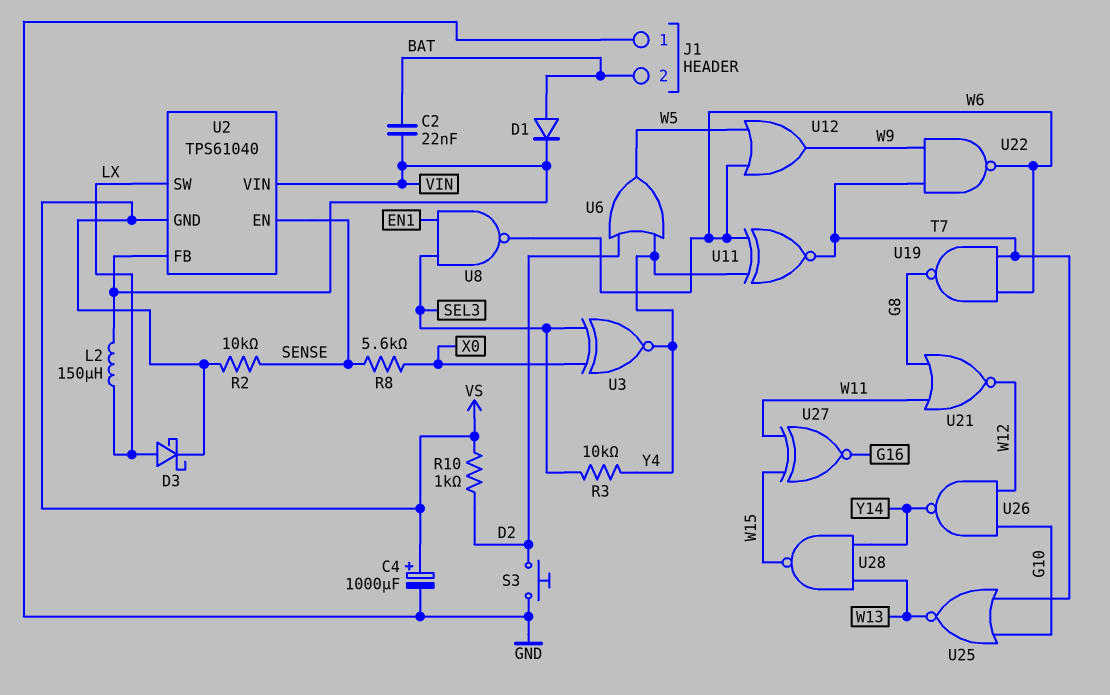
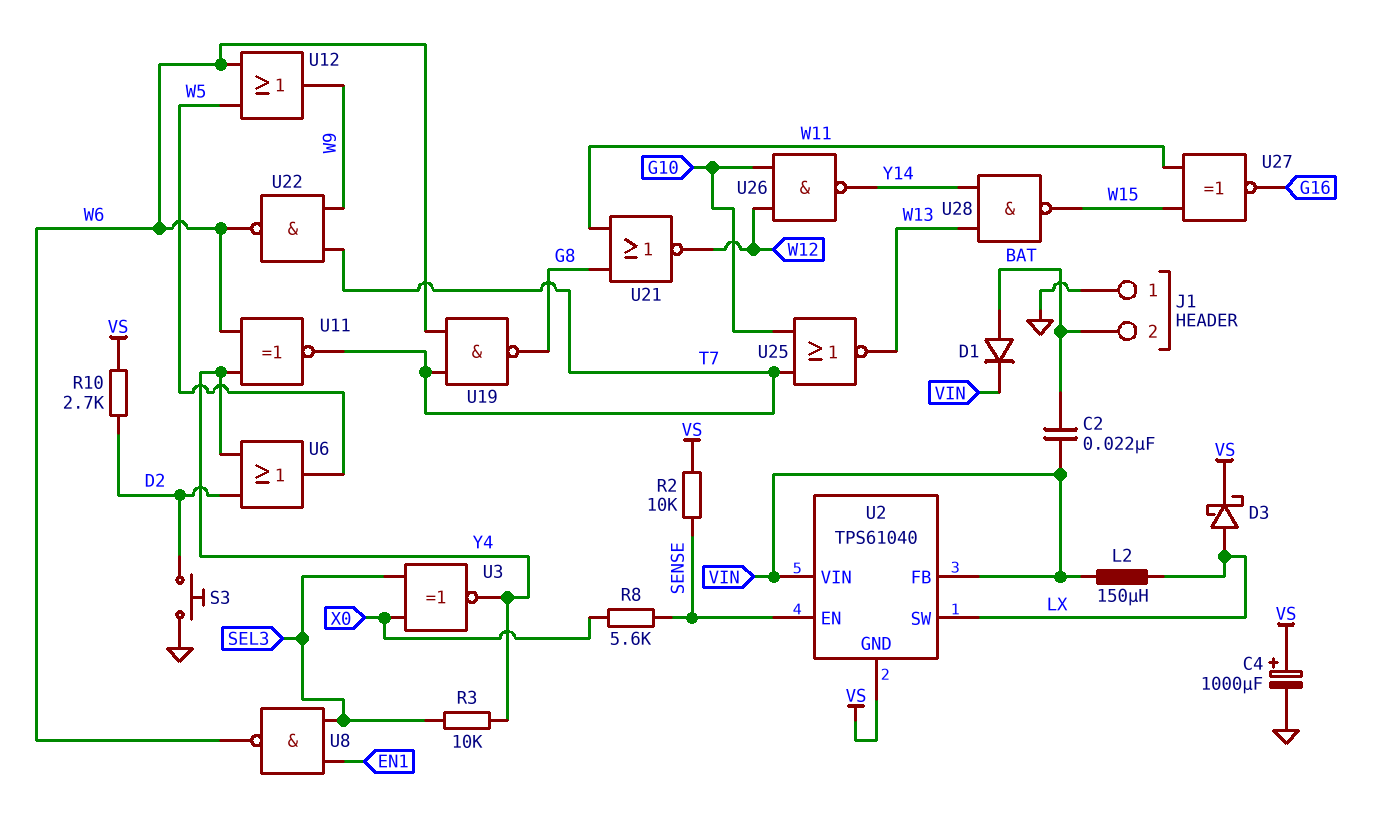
R10: 1k (D2, VS) -> 2.7k (D2, VS)

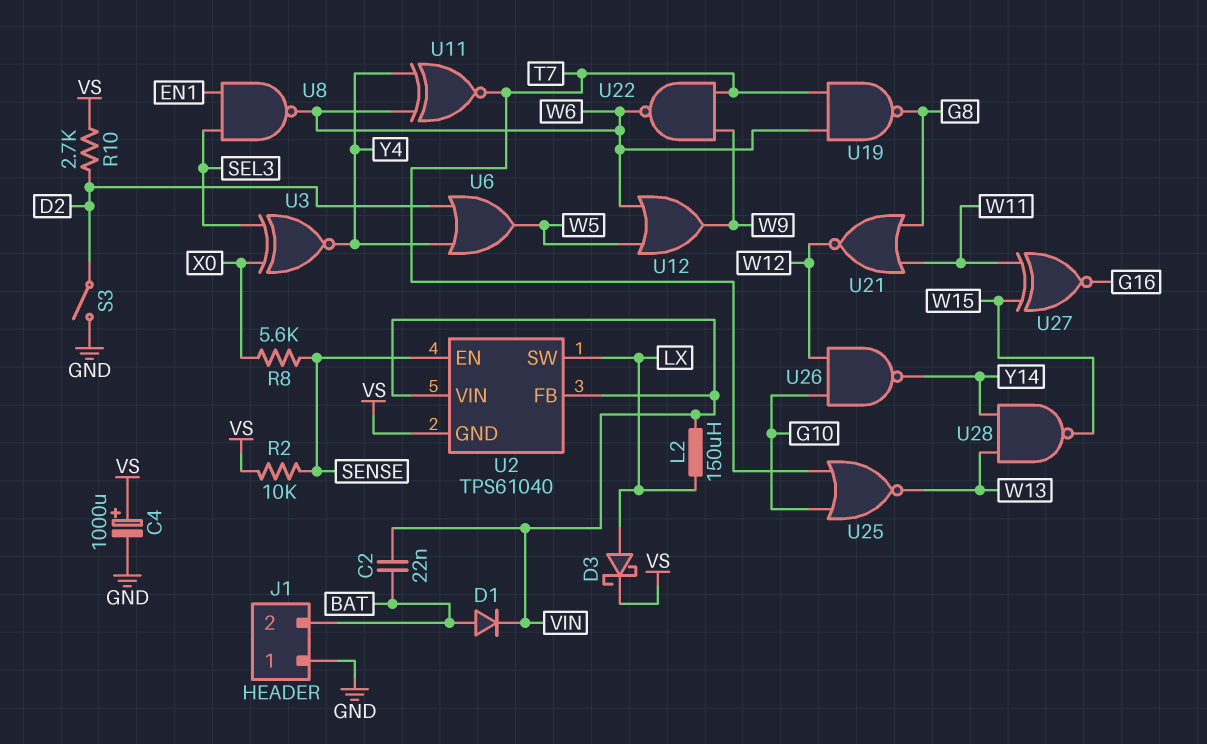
R3: 10k (SEL3, Y4) -> none
S3: button (D2, GND) -> switch (D2, GND)

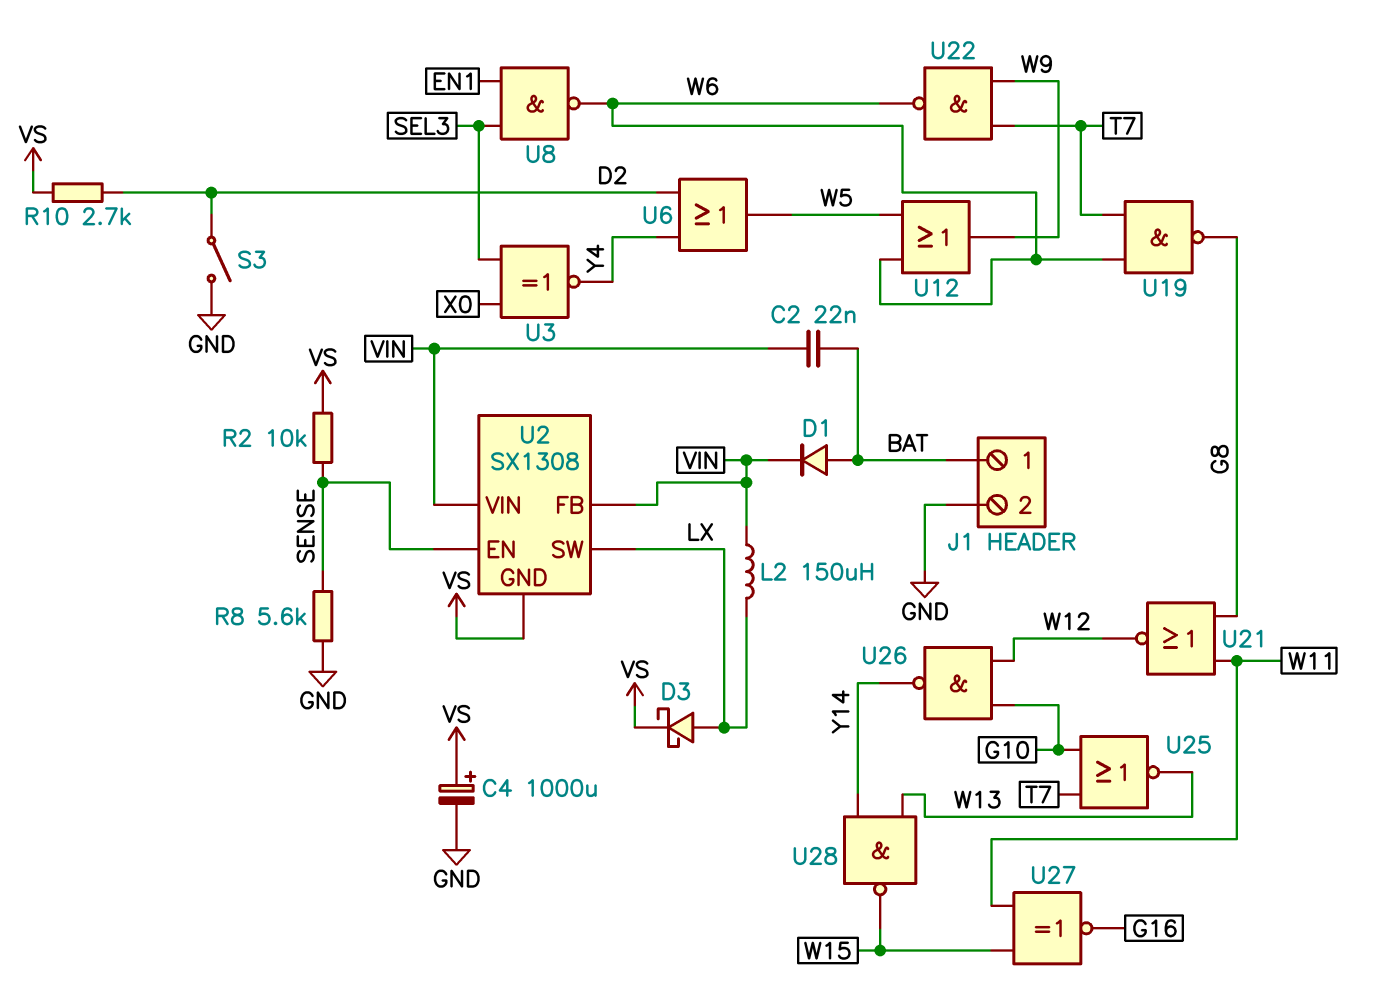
J1 pin 1: GND -> BAT
J1 pin 2: BAT -> GND
R8: 5.6k (SENSE, X0) -> 5.6k (GND, SENSE)
U2: TPS61040 -> SX1308
U11: XNOR (in W6, in Y4, out T7) -> none

